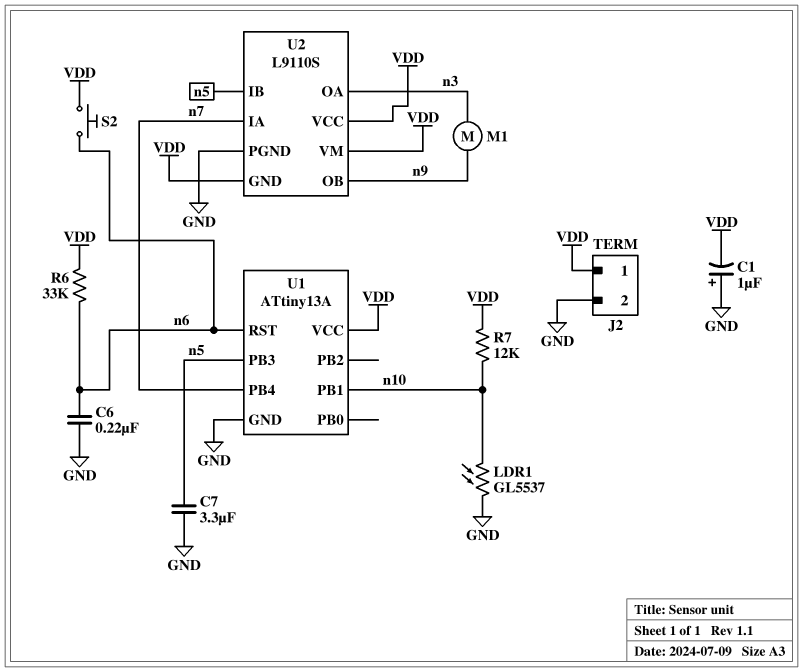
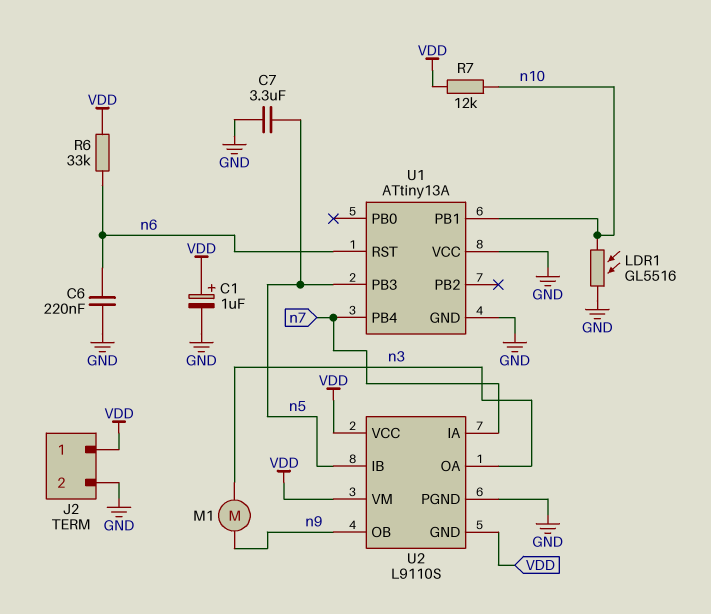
C1: 1uF (plus GND, minus VDD) -> 1uF (plus VDD, minus GND)
LDR1: GL5537 (GND, n10) -> GL5516 (GND, n10)
S2: button (VDD, n6) -> none
U1 pin VCC: VDD -> GND

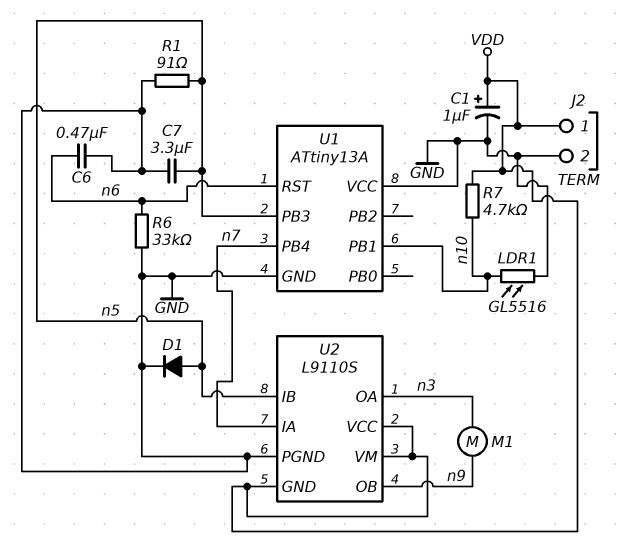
C6: 220nF (GND, n6) -> 470nF (GND, n6)
D1: none -> diode (A n5, K GND)
R1: none -> 91 (GND, n5)
R6: 33k (VDD, n6) -> 33k (GND, n6)
R7: 12k (VDD, n10) -> 4.7k (VDD, n10)

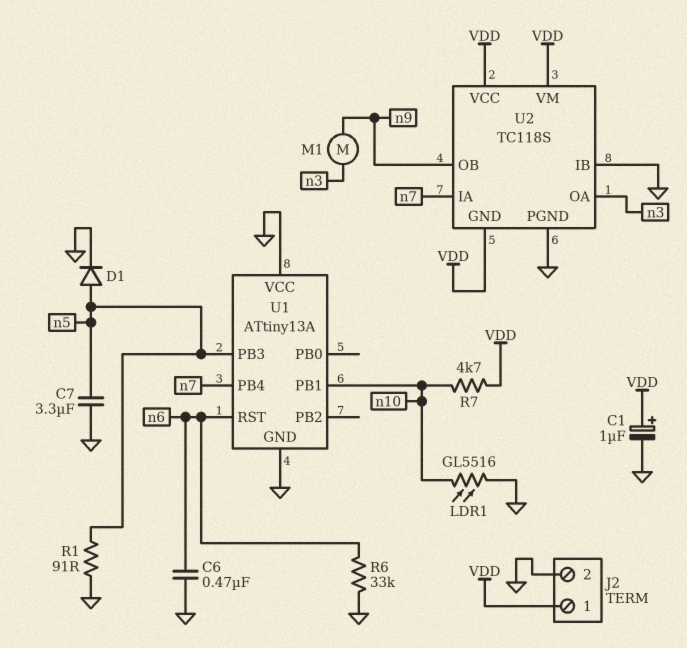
U2: L9110S -> TC118S
U2 pin IB: n5 -> GND

